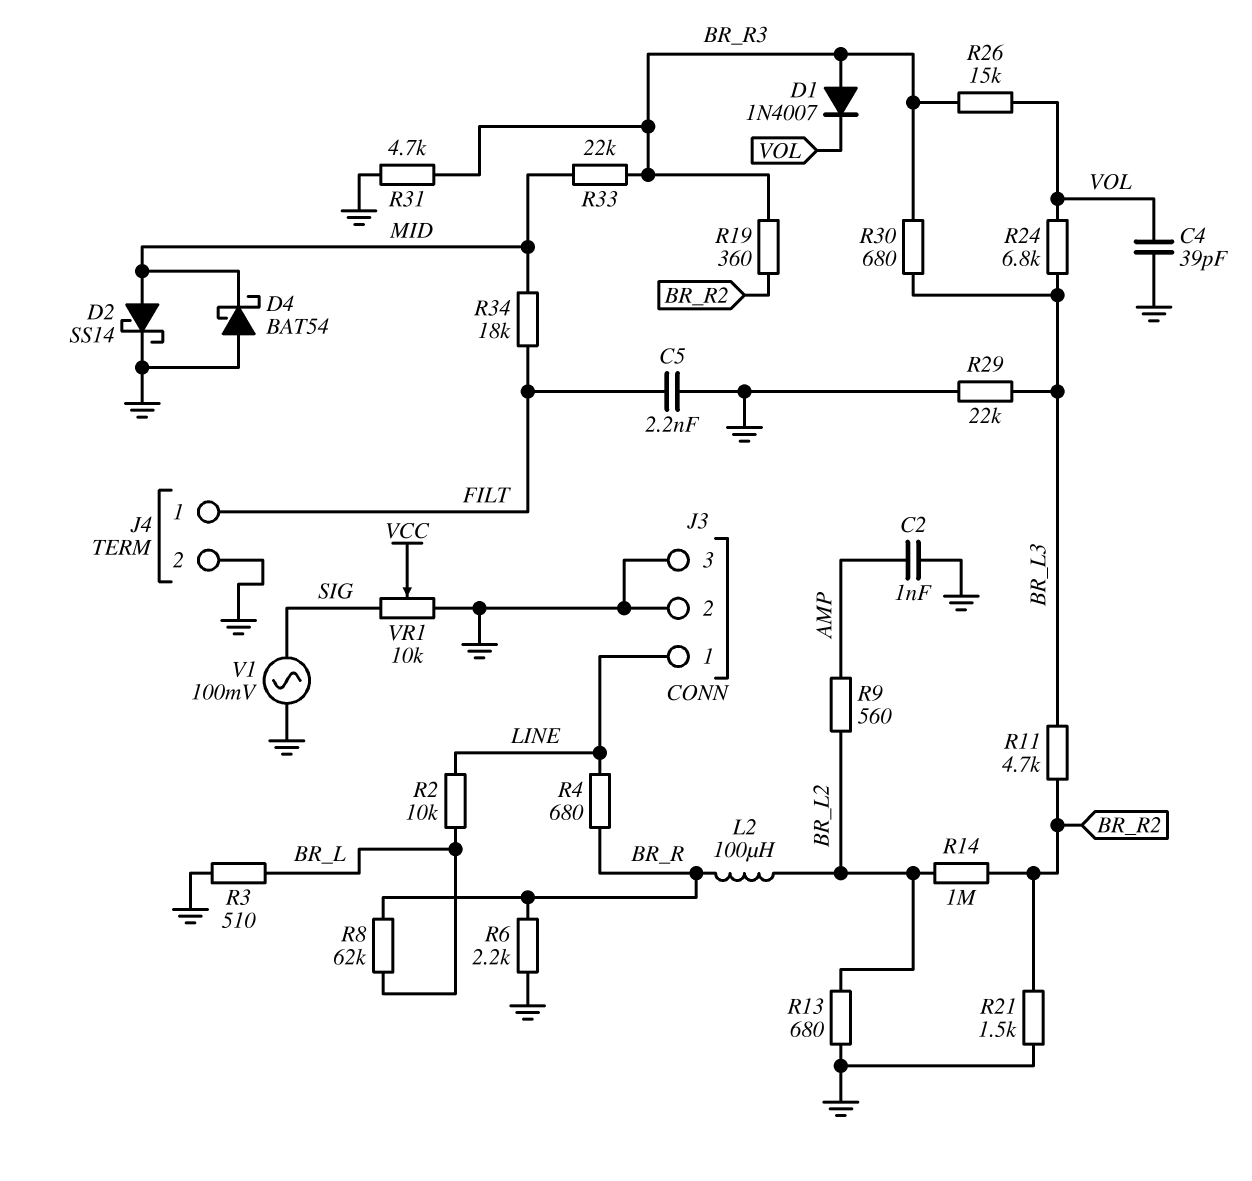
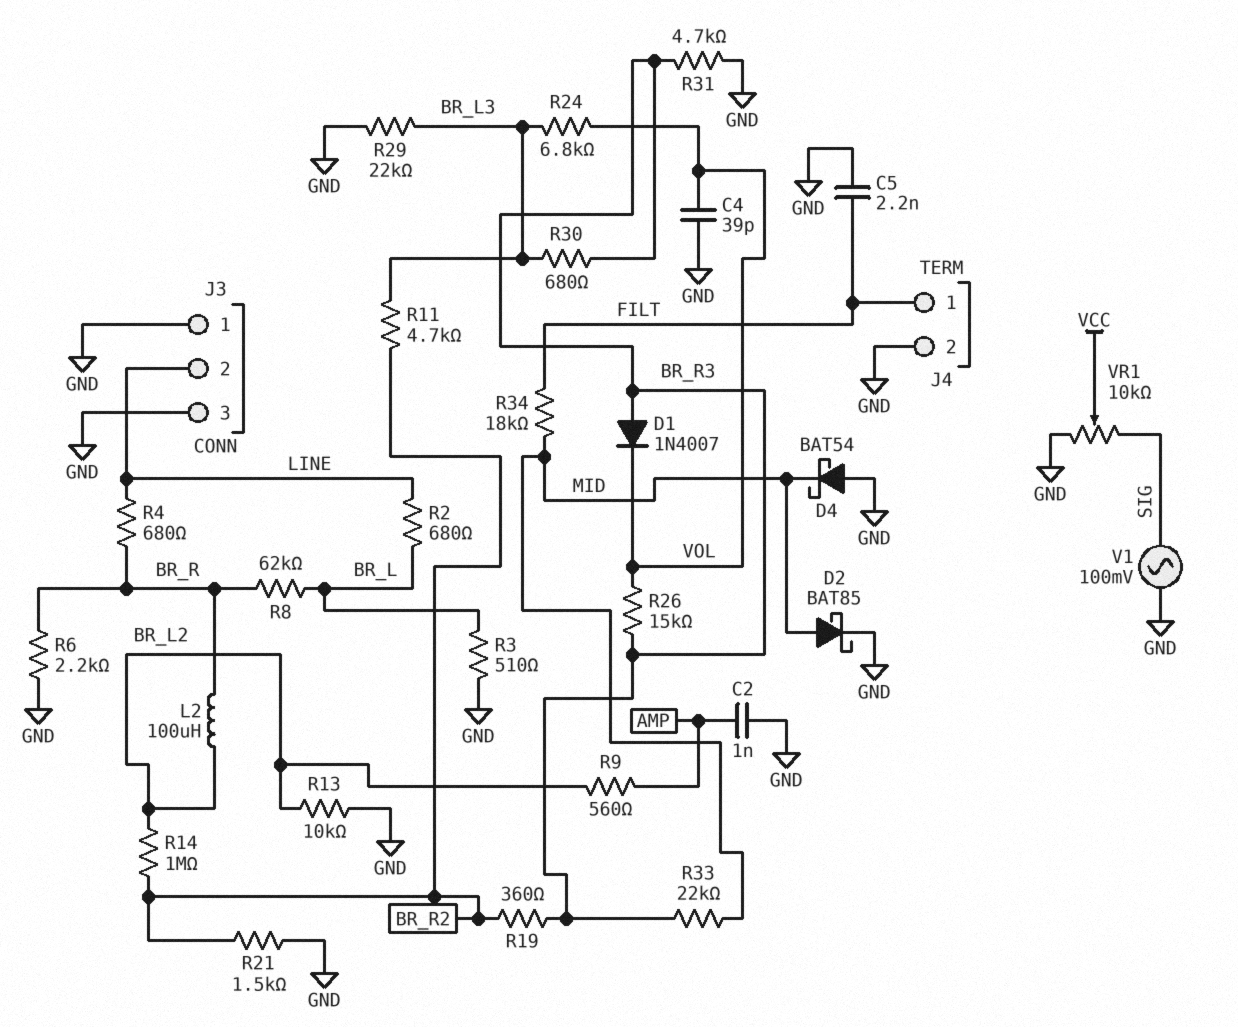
D2: schottky SS14 (A MID, K GND) -> schottky BAT85 (A MID, K GND)
J3 pin 1: LINE -> GND
J3 pin 2: GND -> LINE
R2: 10k (BR_L, LINE) -> 680 (BR_L, LINE)
R13: 680 (BR_L2, GND) -> 10k (BR_L2, GND)

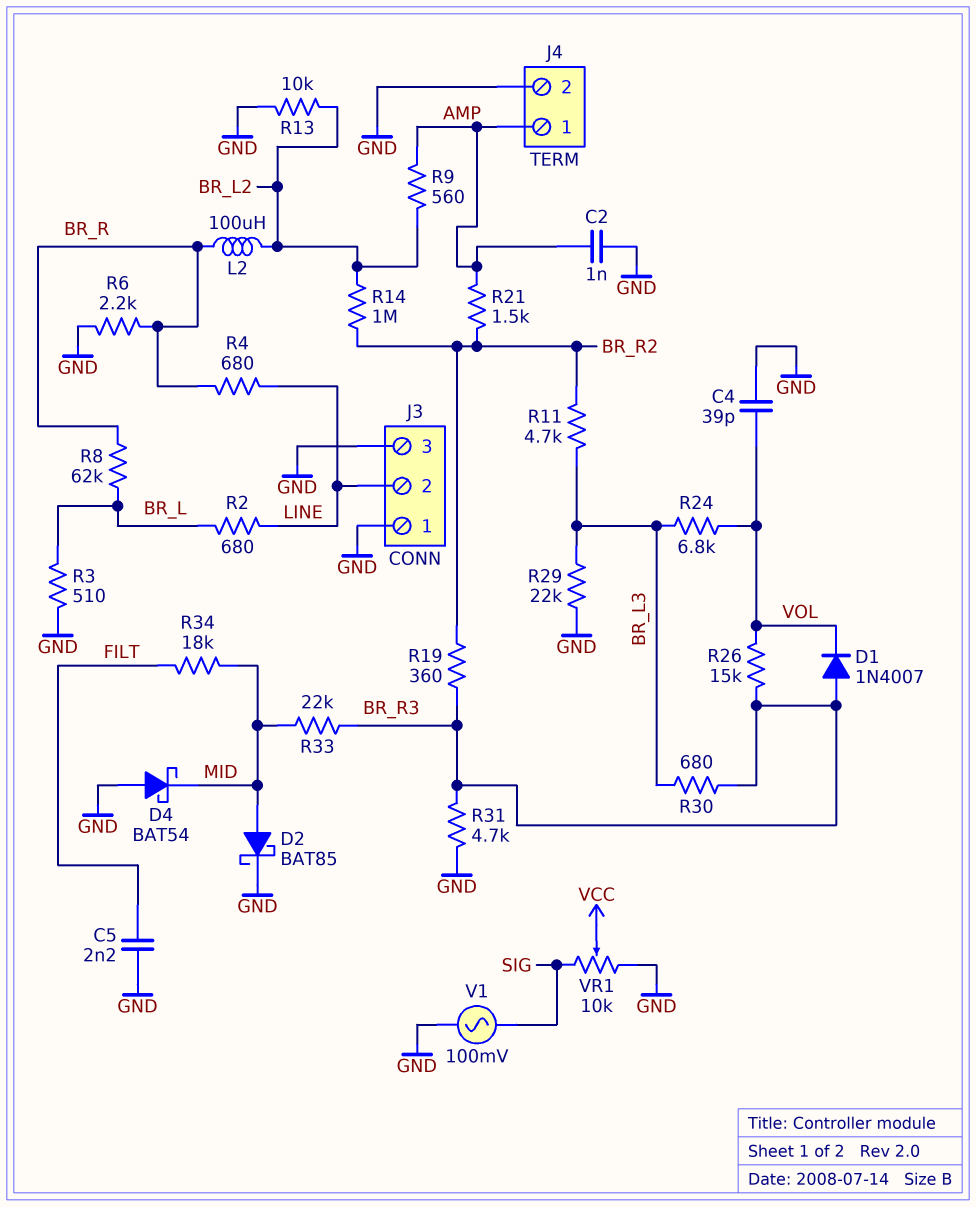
J4 pin 1: FILT -> AMP
R21: 1.5k (BR_R2, GND) -> 1.5k (AMP, BR_R2)

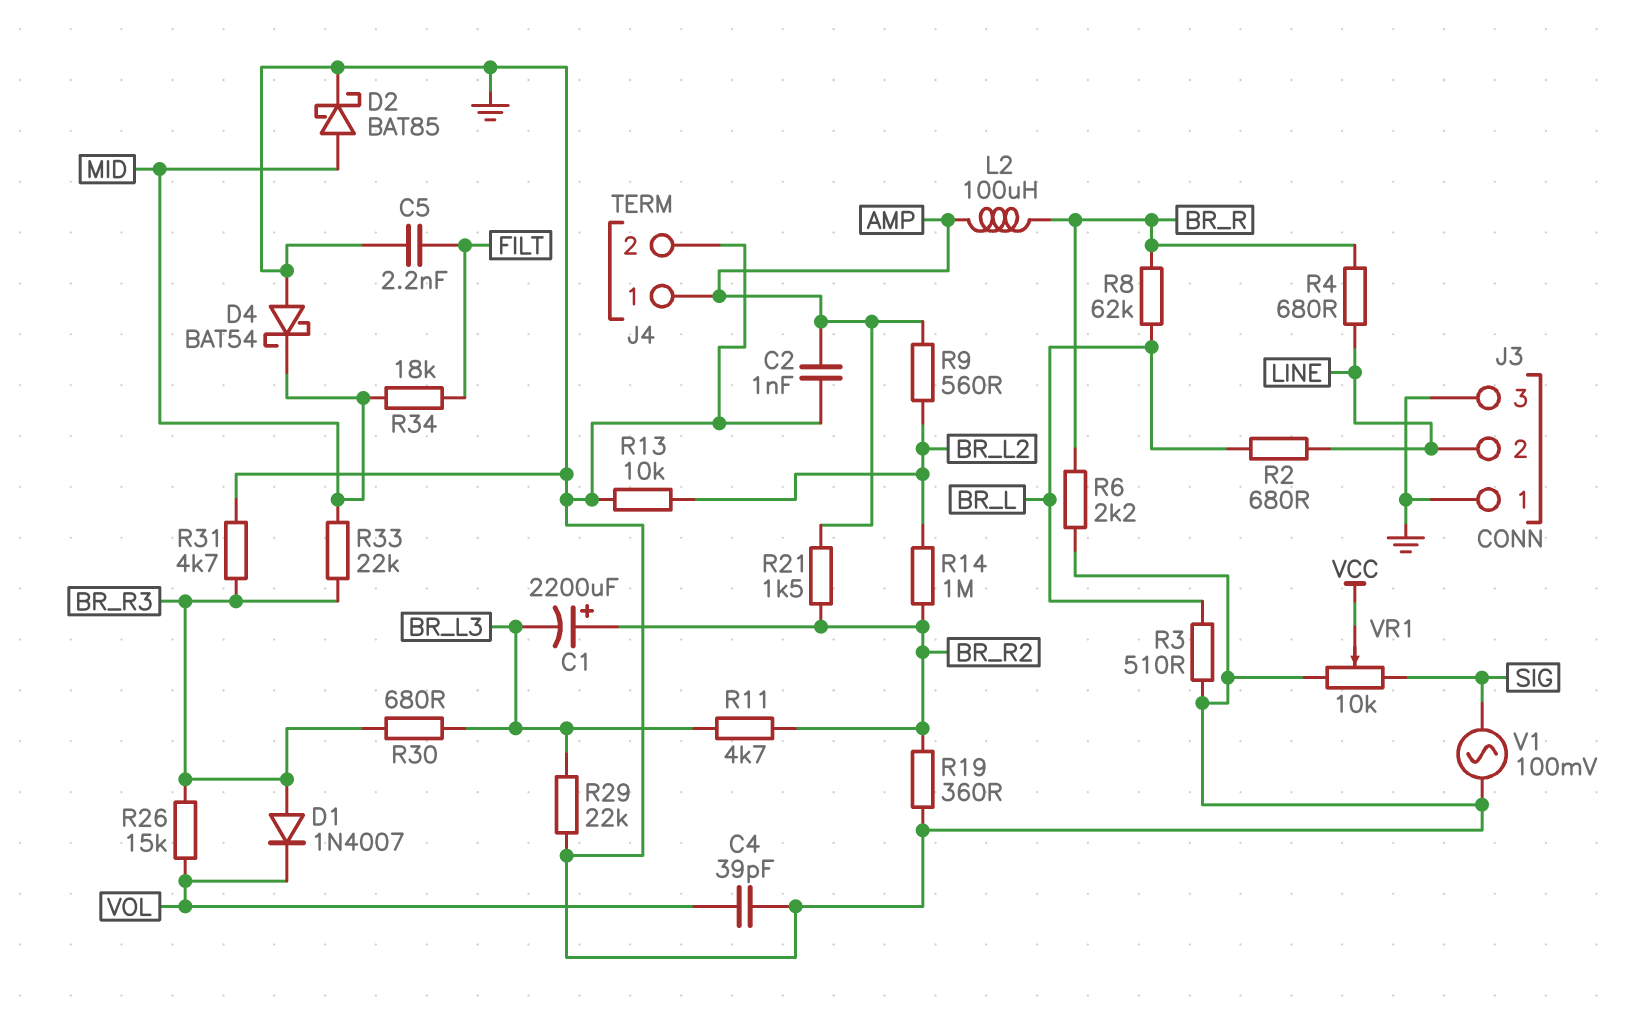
C1: none -> 2200uF (plus BR_R2, minus BR_L3)
L2: 100uH (BR_L2, BR_R) -> 100uH (AMP, BR_R)
R19: 360 (BR_R2, BR_R3) -> 360 (BR_R2, GND)
R24: 6.8k (BR_L3, VOL) -> none

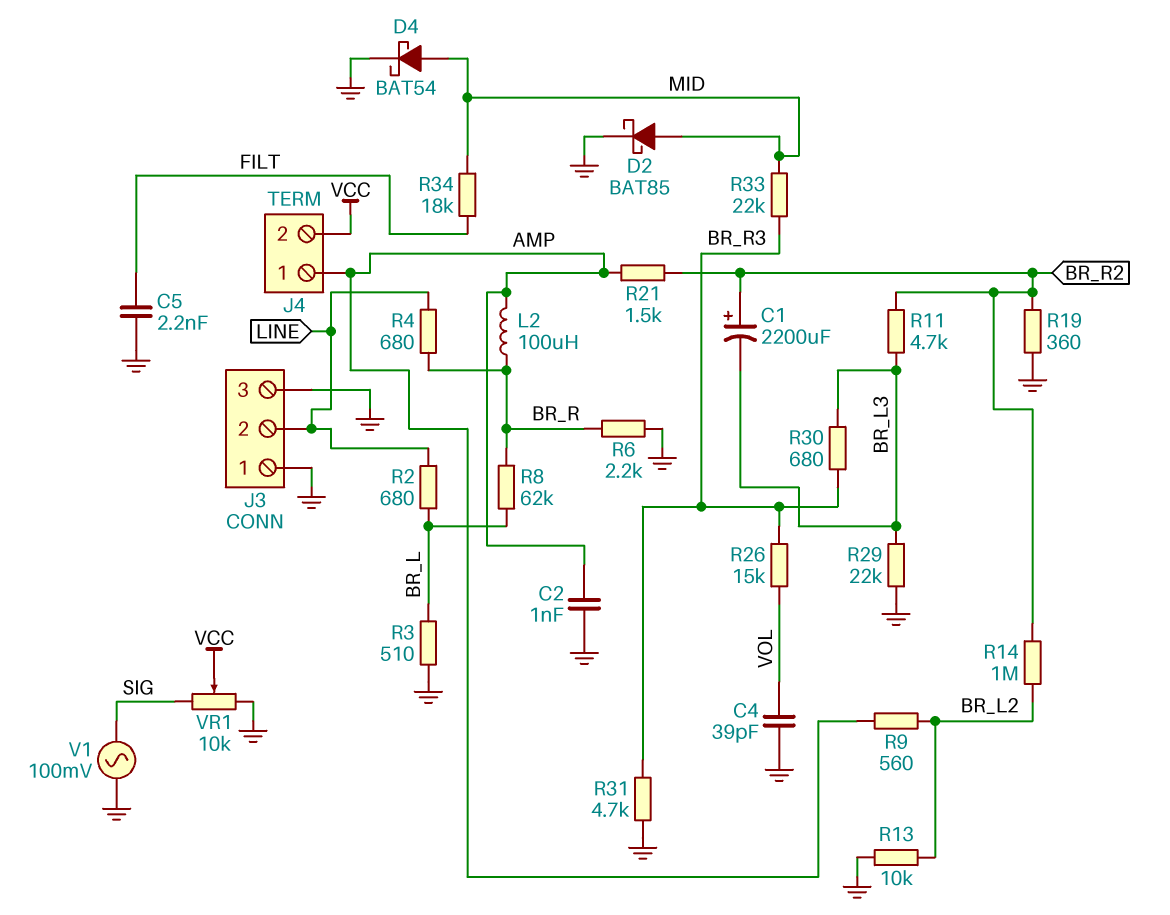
D1: diode 1N4007 (A BR_R3, K VOL) -> none
D4: schottky BAT54 (A GND, K MID) -> schottky BAT54 (A MID, K GND)
J4 pin 2: GND -> VCC

